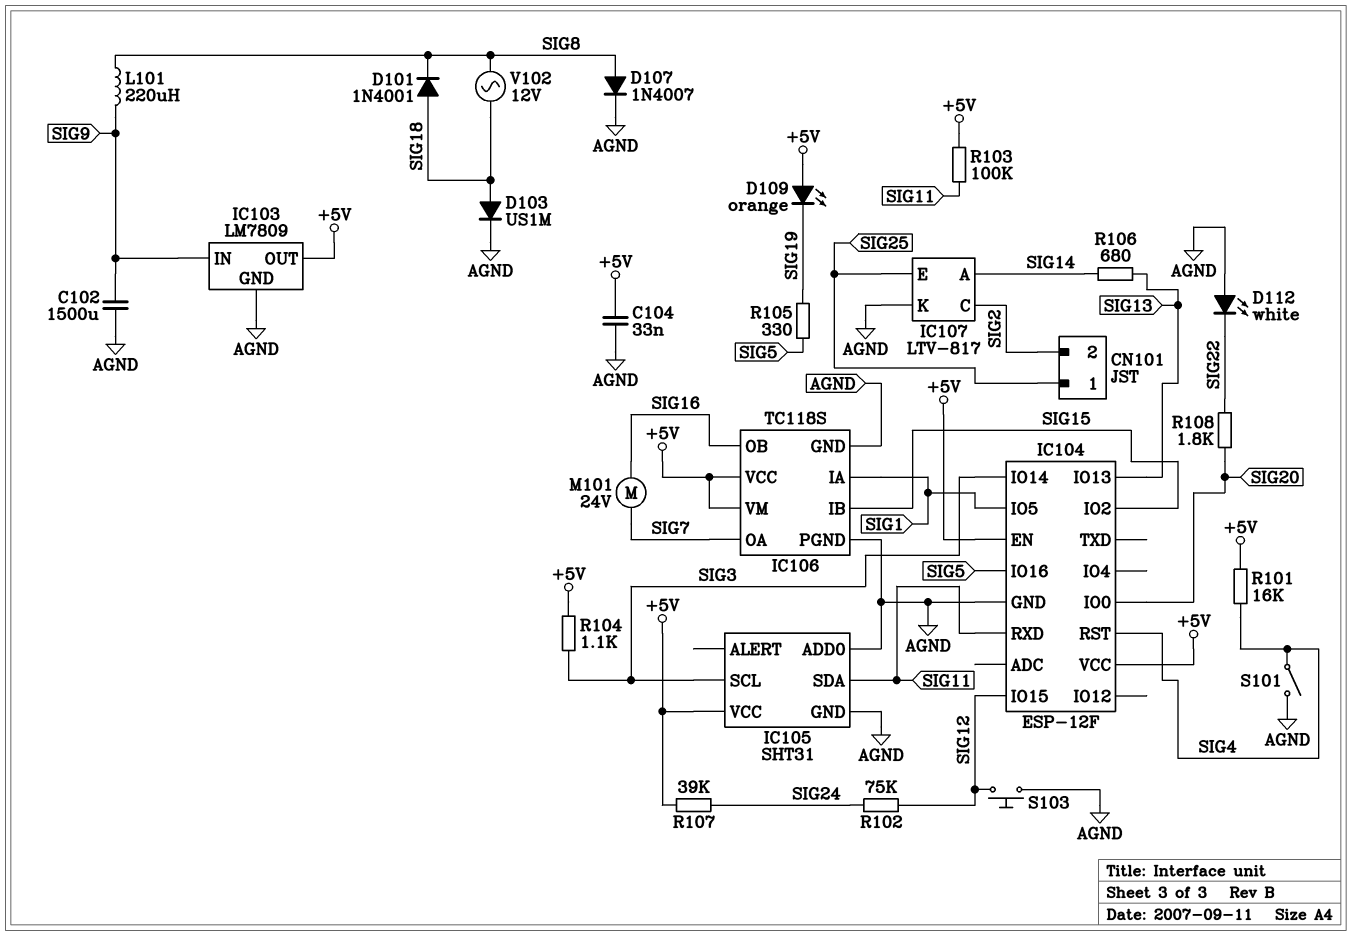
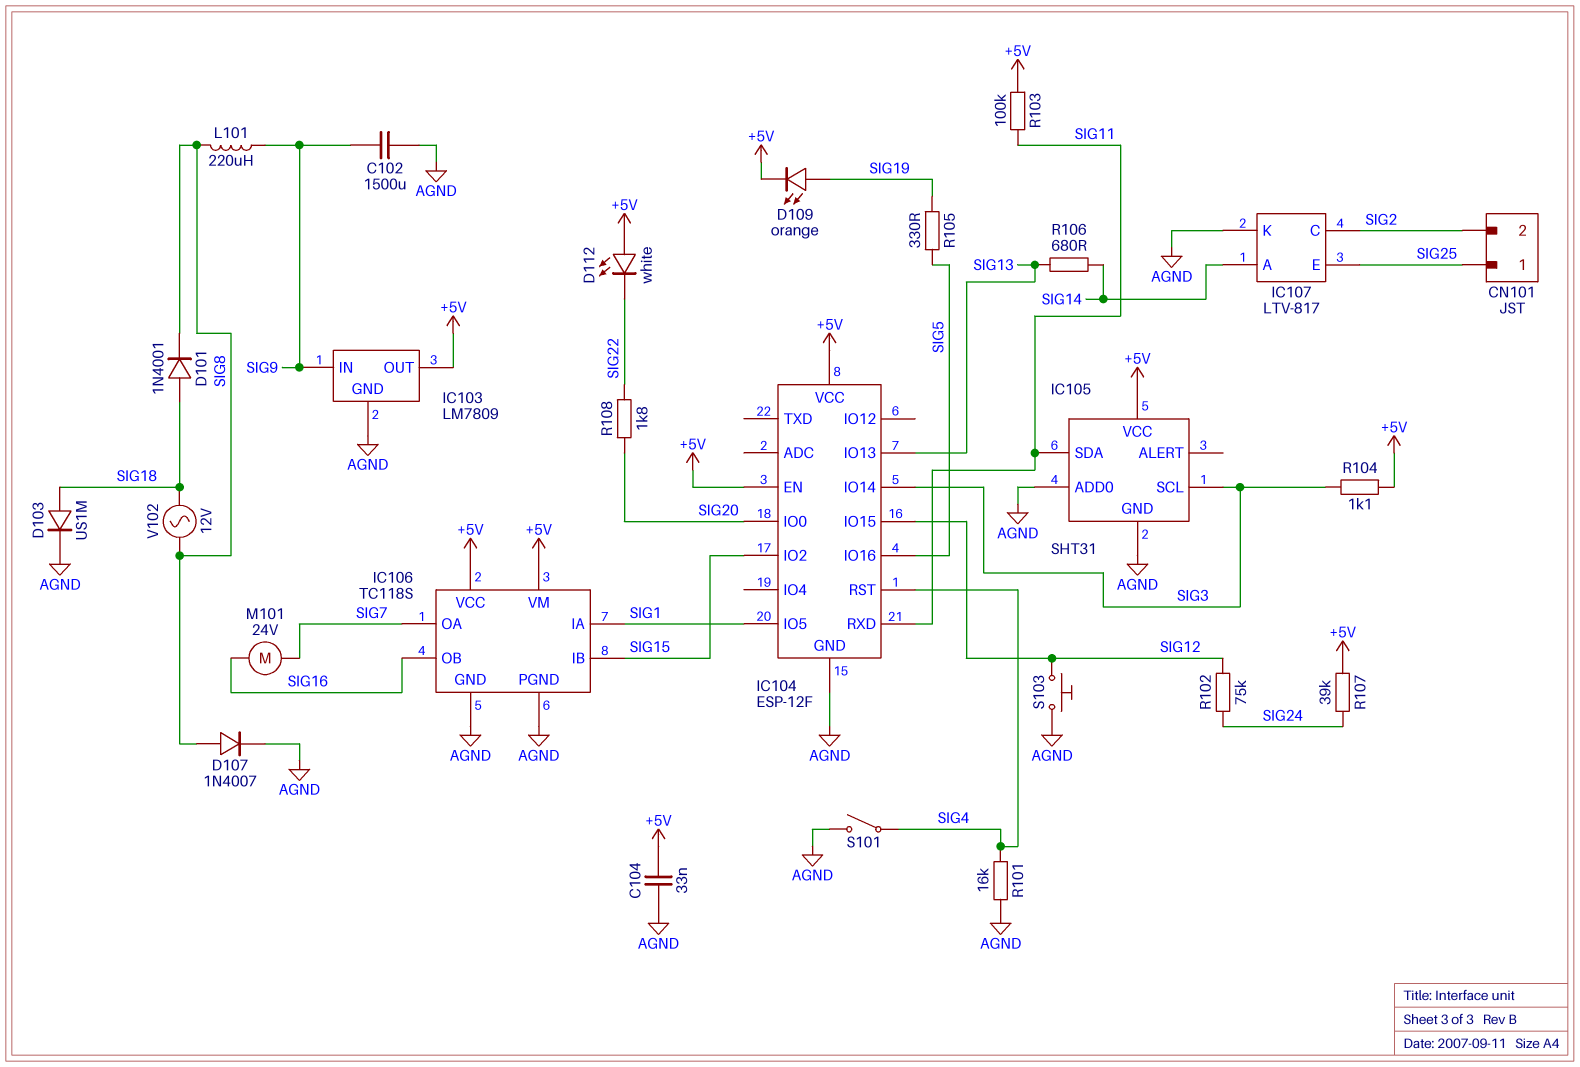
D109: LED orange (A +5V, K SIG19) -> LED orange (A SIG19, K +5V)
D112: LED white (A AGND, K SIG22) -> LED white (A +5V, K SIG22)
R101: 16k (+5V, SIG4) -> 16k (AGND, SIG4)

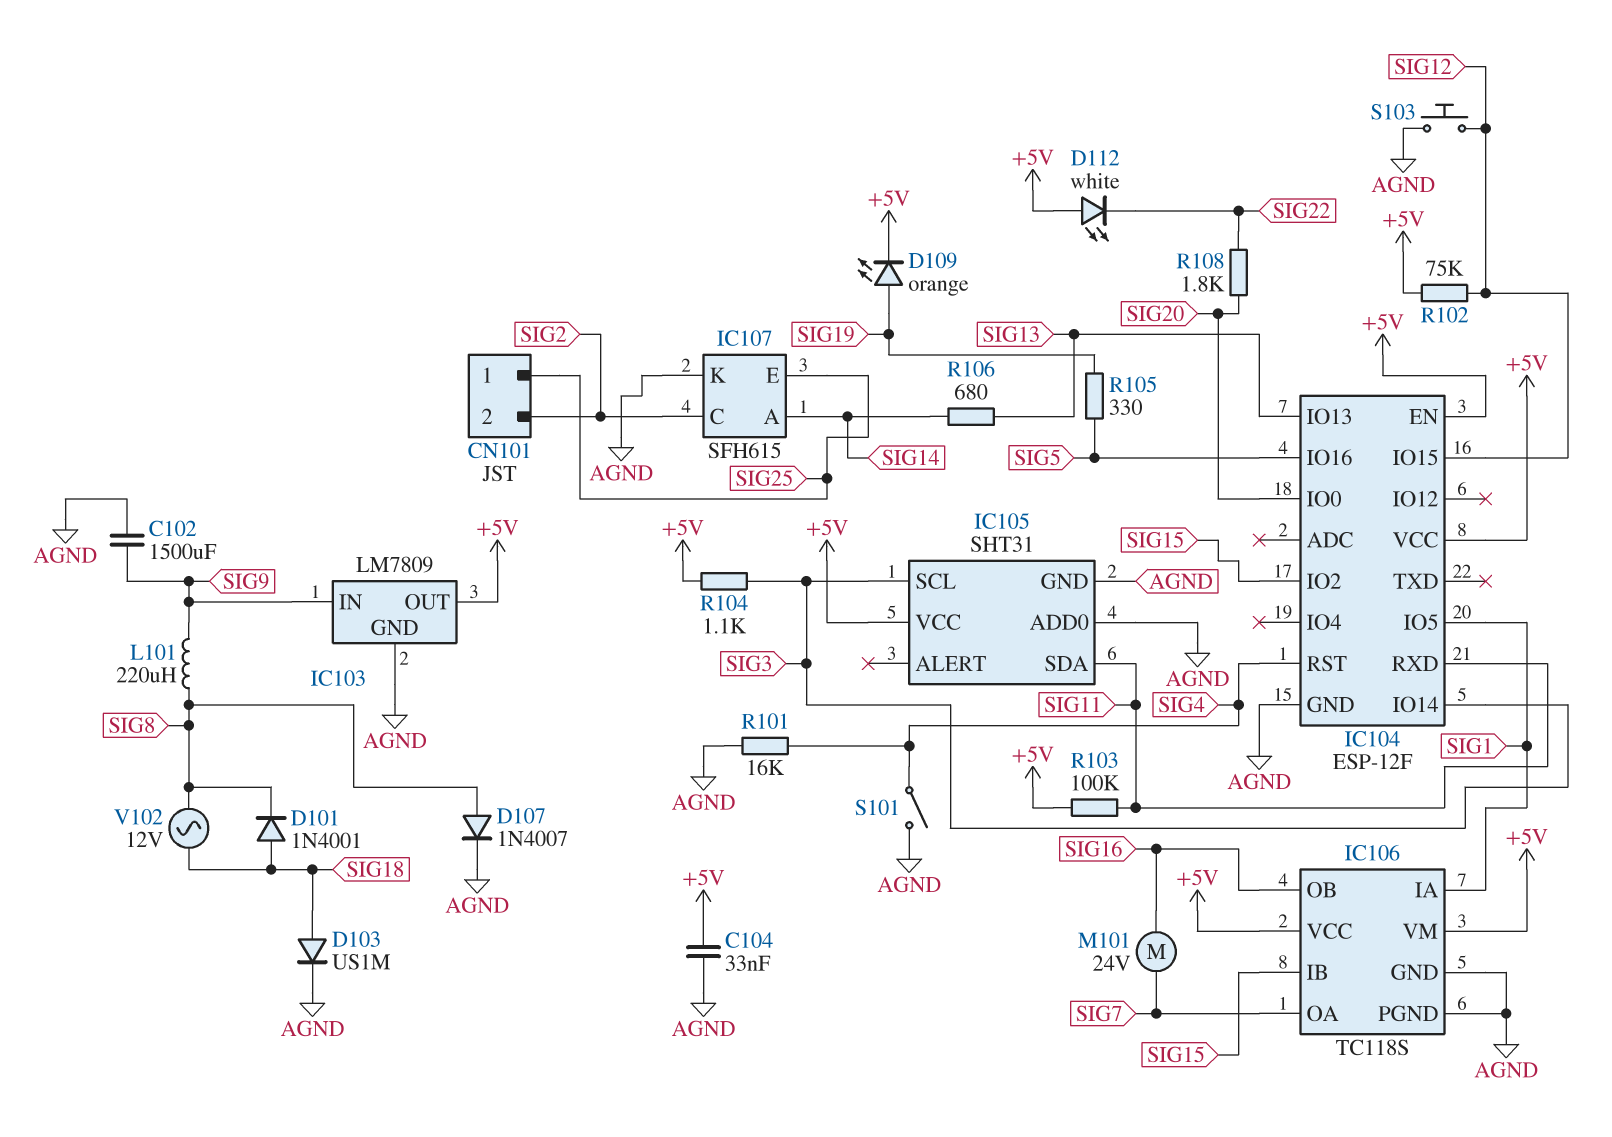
IC107: LTV-817 -> SFH615
R102: 75k (SIG12, SIG24) -> 75k (+5V, SIG12)
R107: 39k (+5V, SIG24) -> none

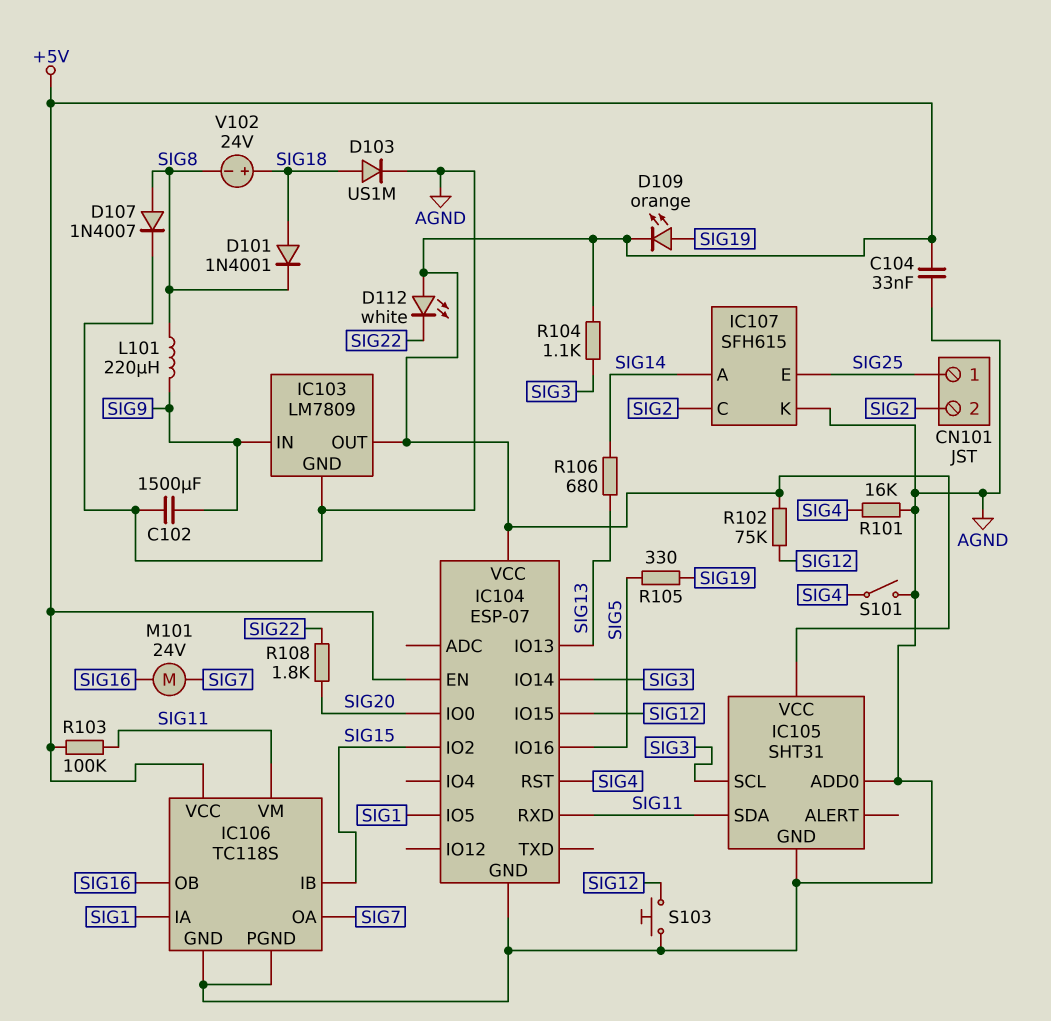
IC104: ESP-12F -> ESP-07
IC106 pin VM: +5V -> SIG11
V102: AC 12V (SIG8, SIG18) -> 24V (plus SIG18, minus SIG8)

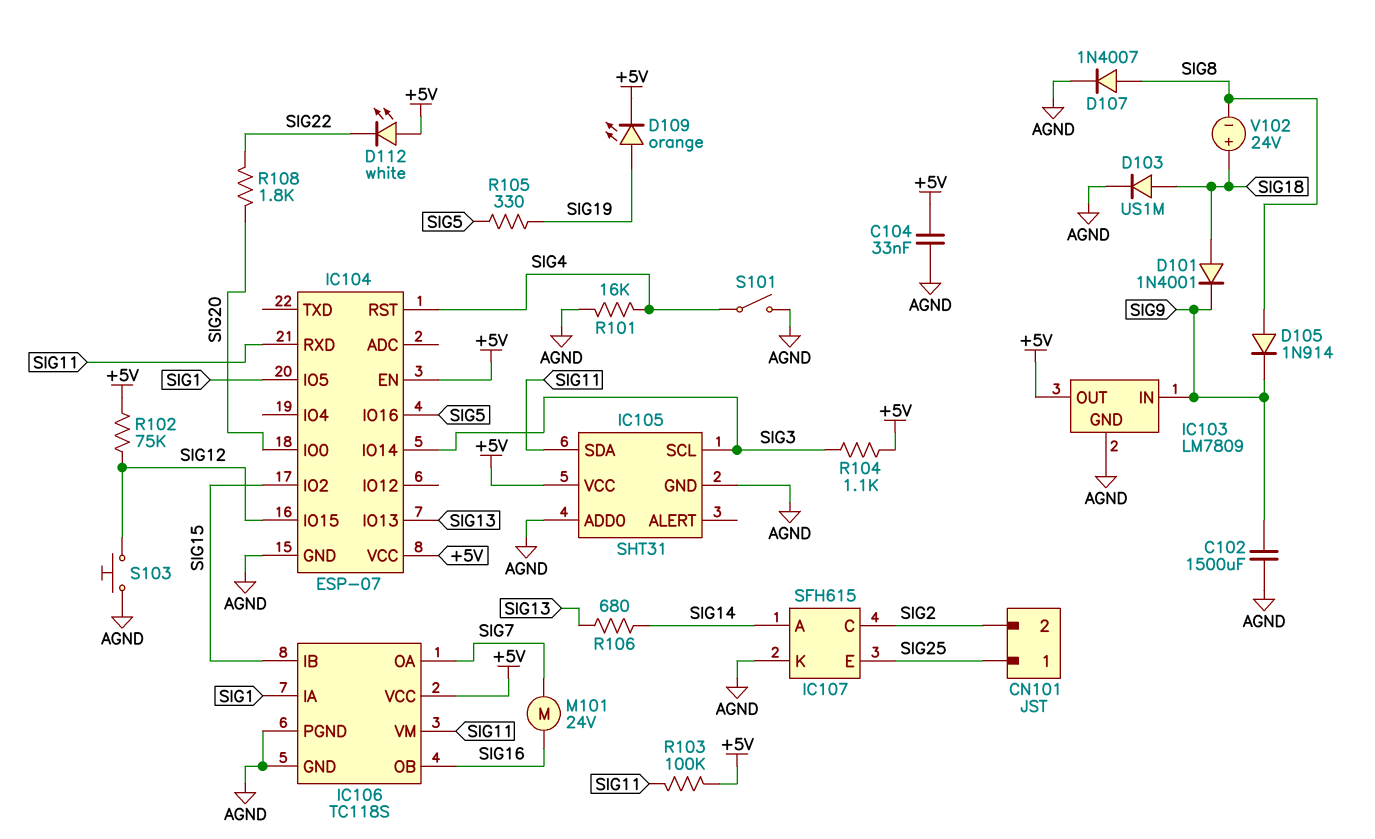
D101: diode 1N4001 (A SIG18, K SIG8) -> diode 1N4001 (A SIG18, K SIG9)
D105: none -> diode 1N914 (A SIG8, K SIG9)
L101: 220uH (SIG8, SIG9) -> none

